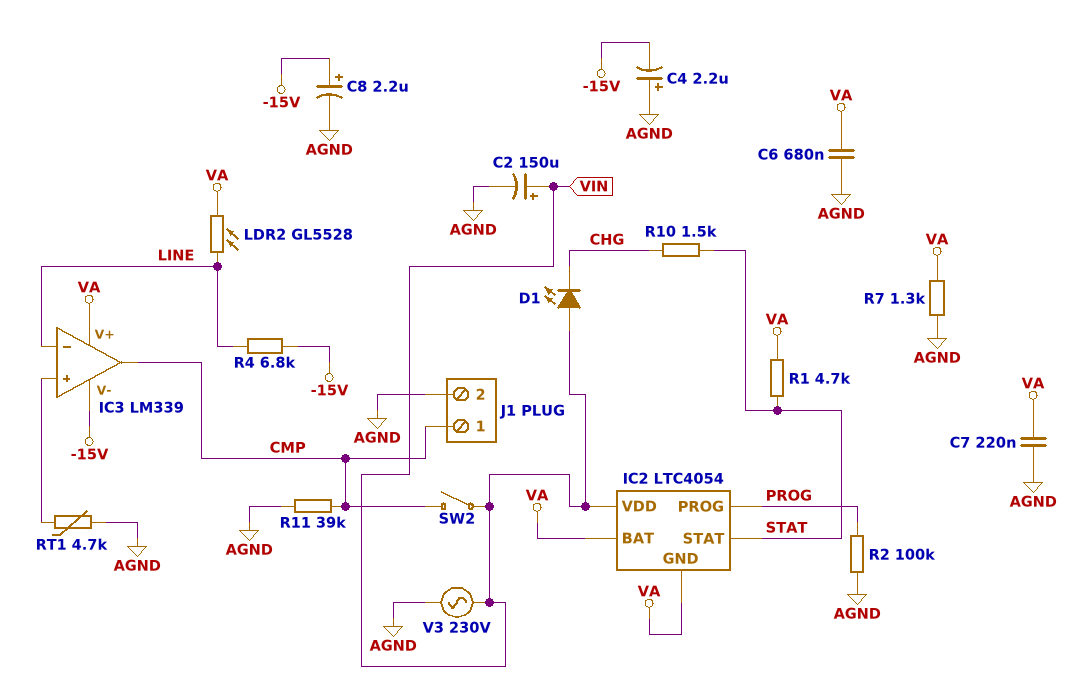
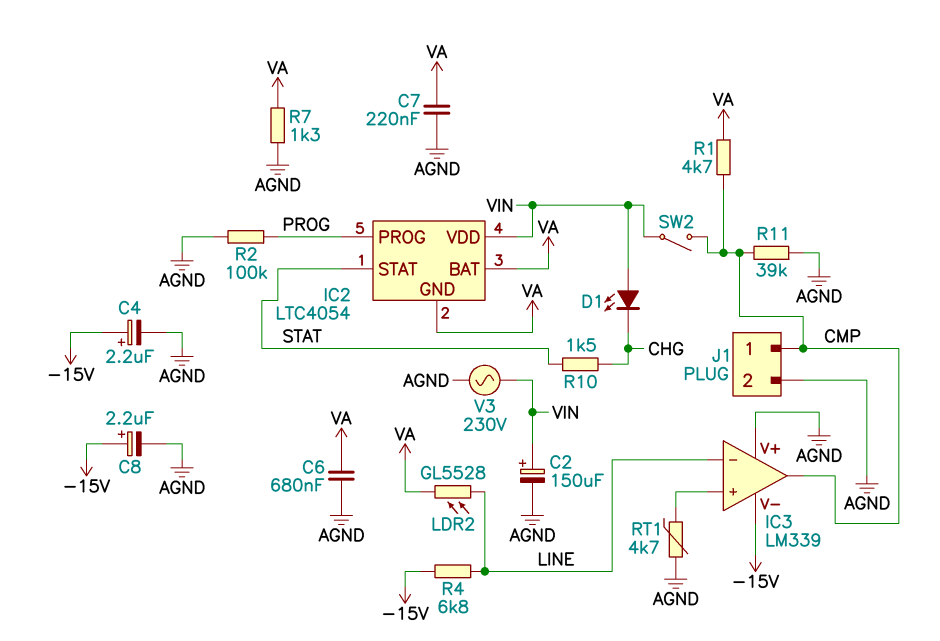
C4: 2.2uF (plus AGND, minus -15V) -> 2.2uF (plus -15V, minus AGND)
IC3 pin V+: VA -> AGND
R1: 4.7k (STAT, VA) -> 4.7k (CMP, VA)

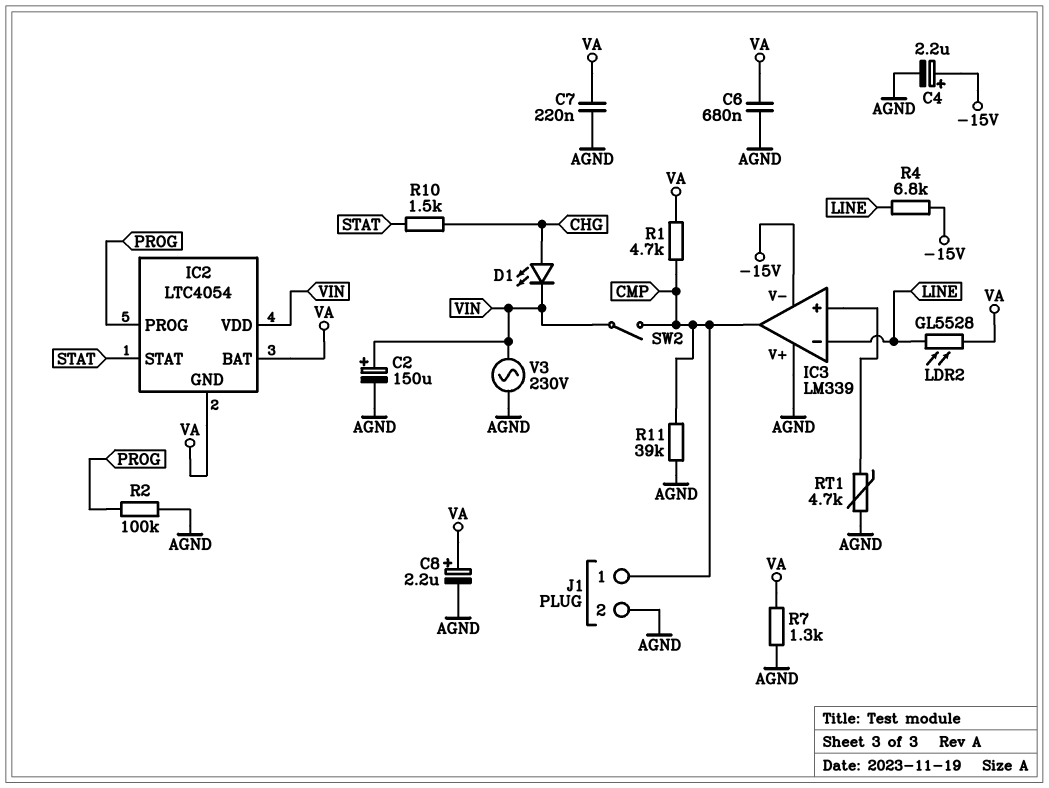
C8: 2.2uF (plus -15V, minus AGND) -> 2.2uF (plus VA, minus AGND)
D1: LED (A VIN, K CHG) -> LED (A CHG, K VIN)

